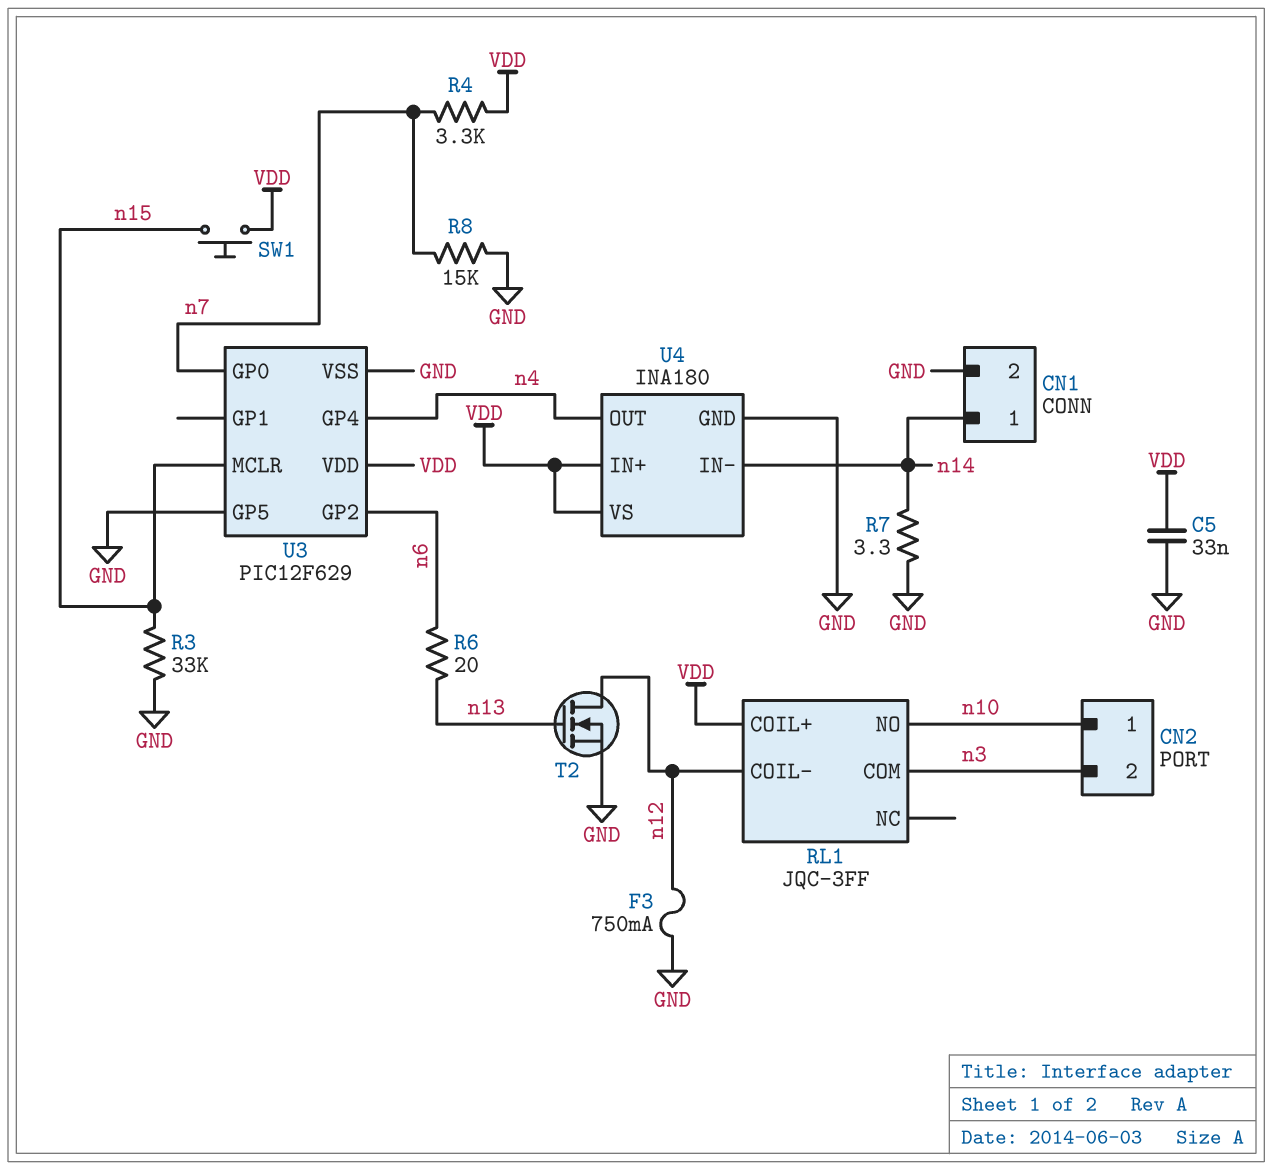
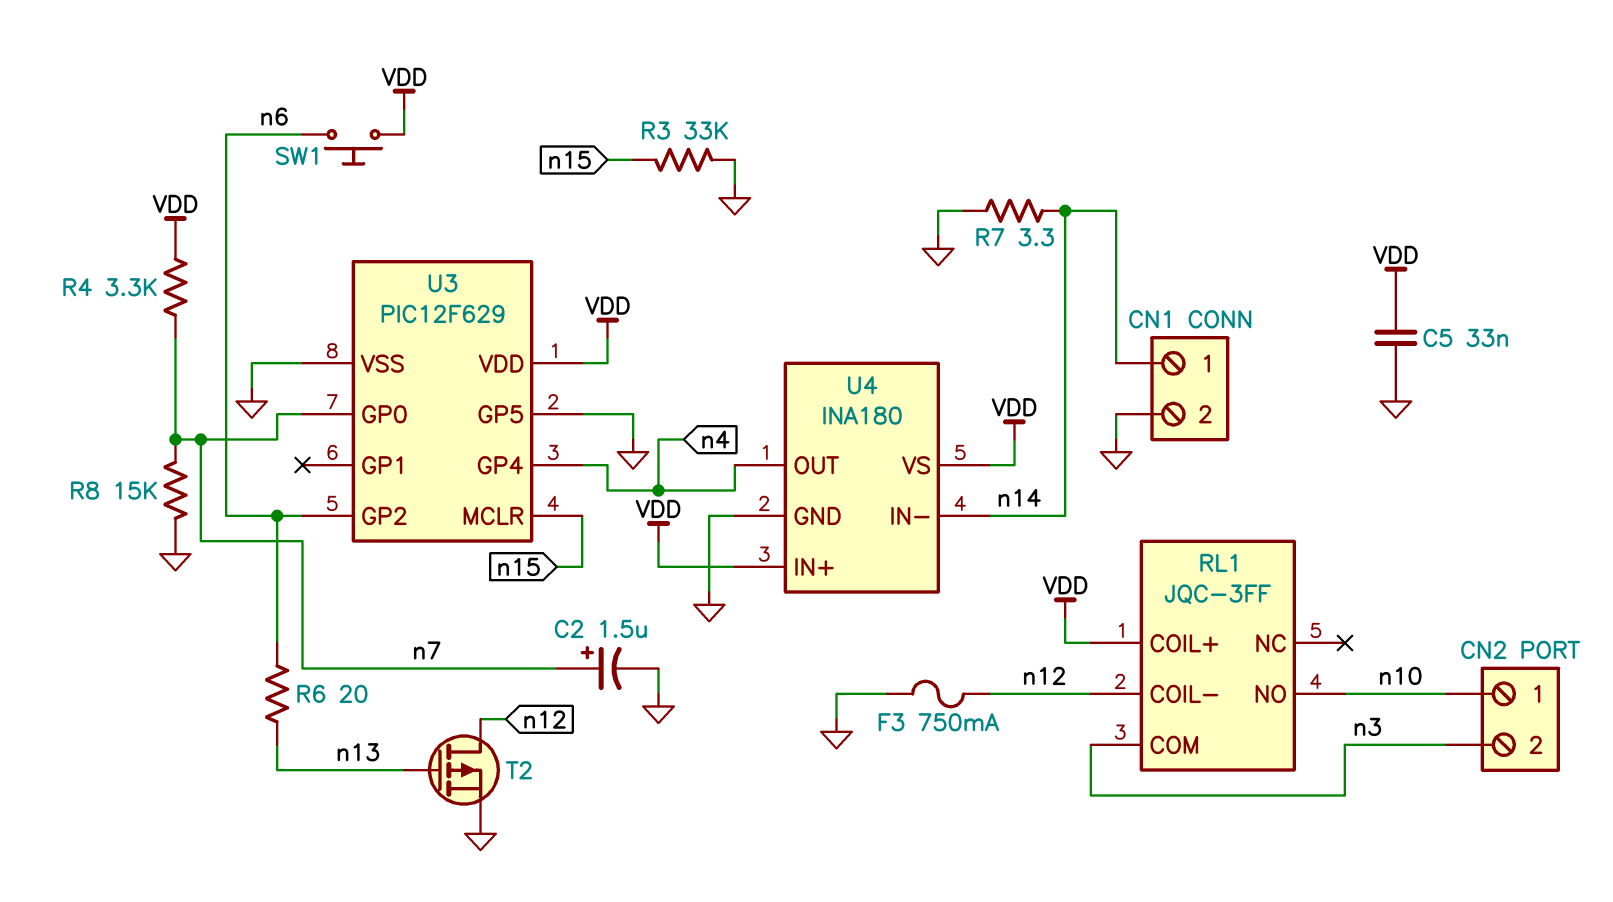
C2: none -> 1.5uF (plus n7, minus GND)
SW1: button (VDD, n15) -> button (VDD, n6)
T2: NMOS (G n13, D n12, S GND) -> PMOS (G n13, D n12, S GND)

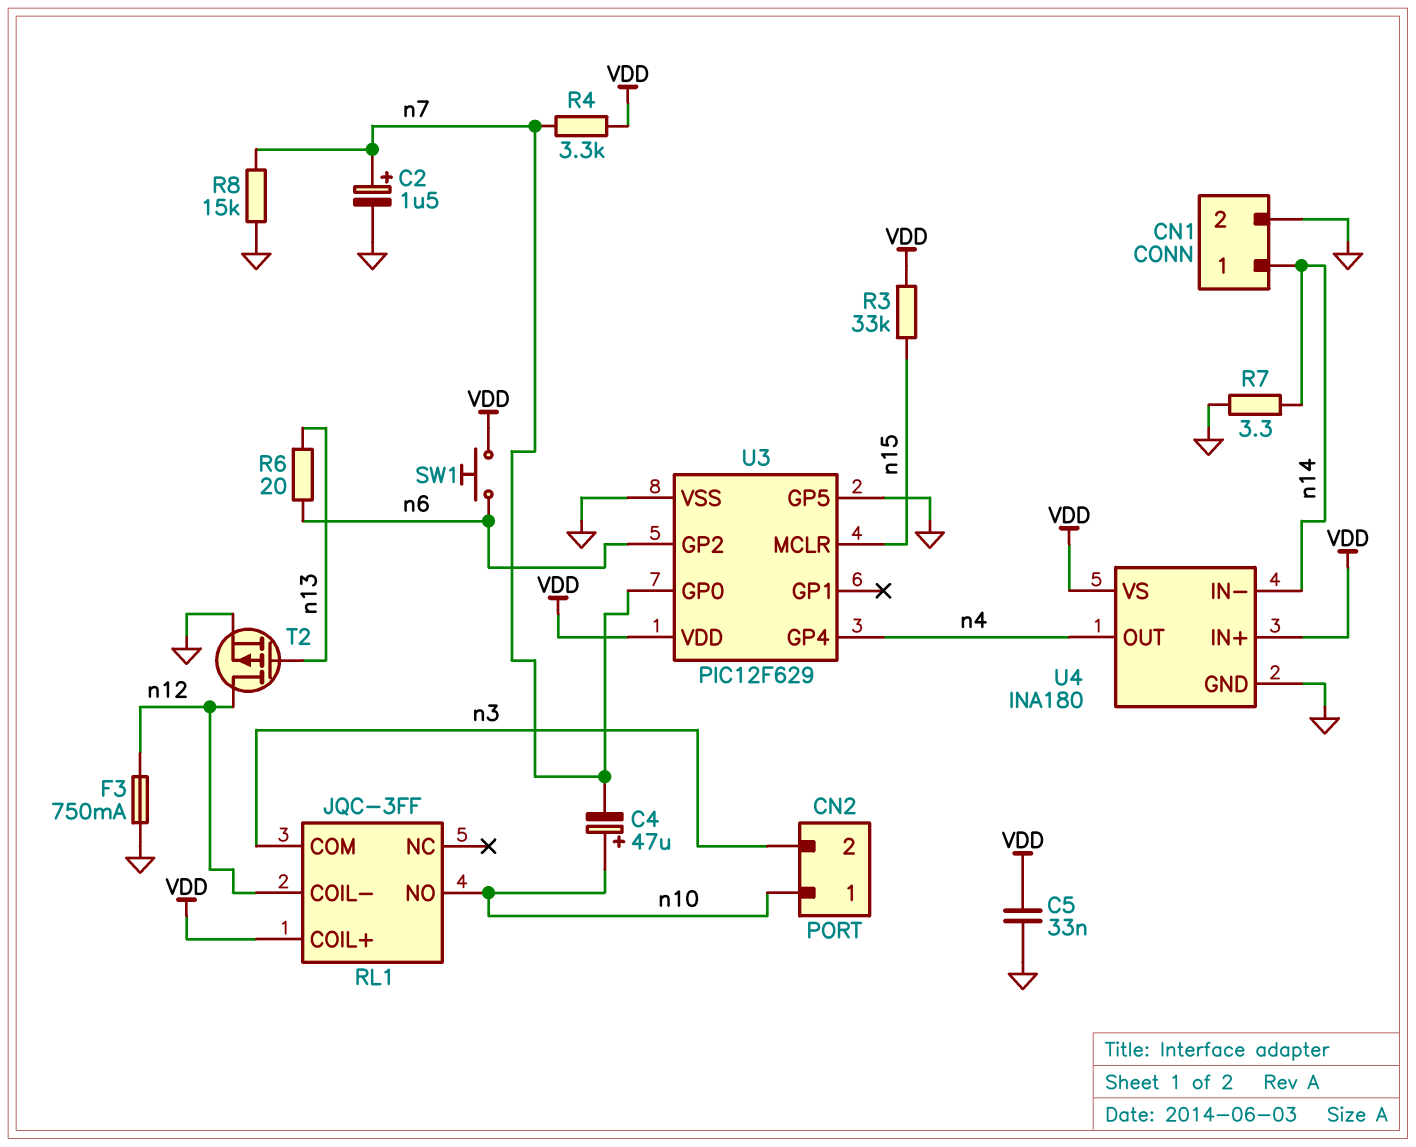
C4: none -> 47uF (plus n10, minus n7)
R3: 33k (GND, n15) -> 33k (VDD, n15)

